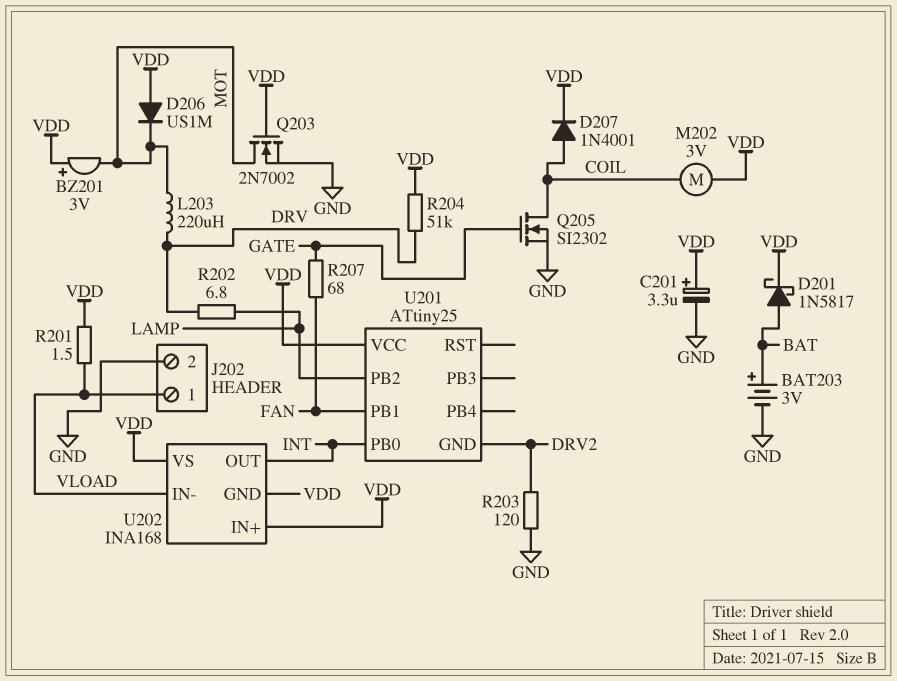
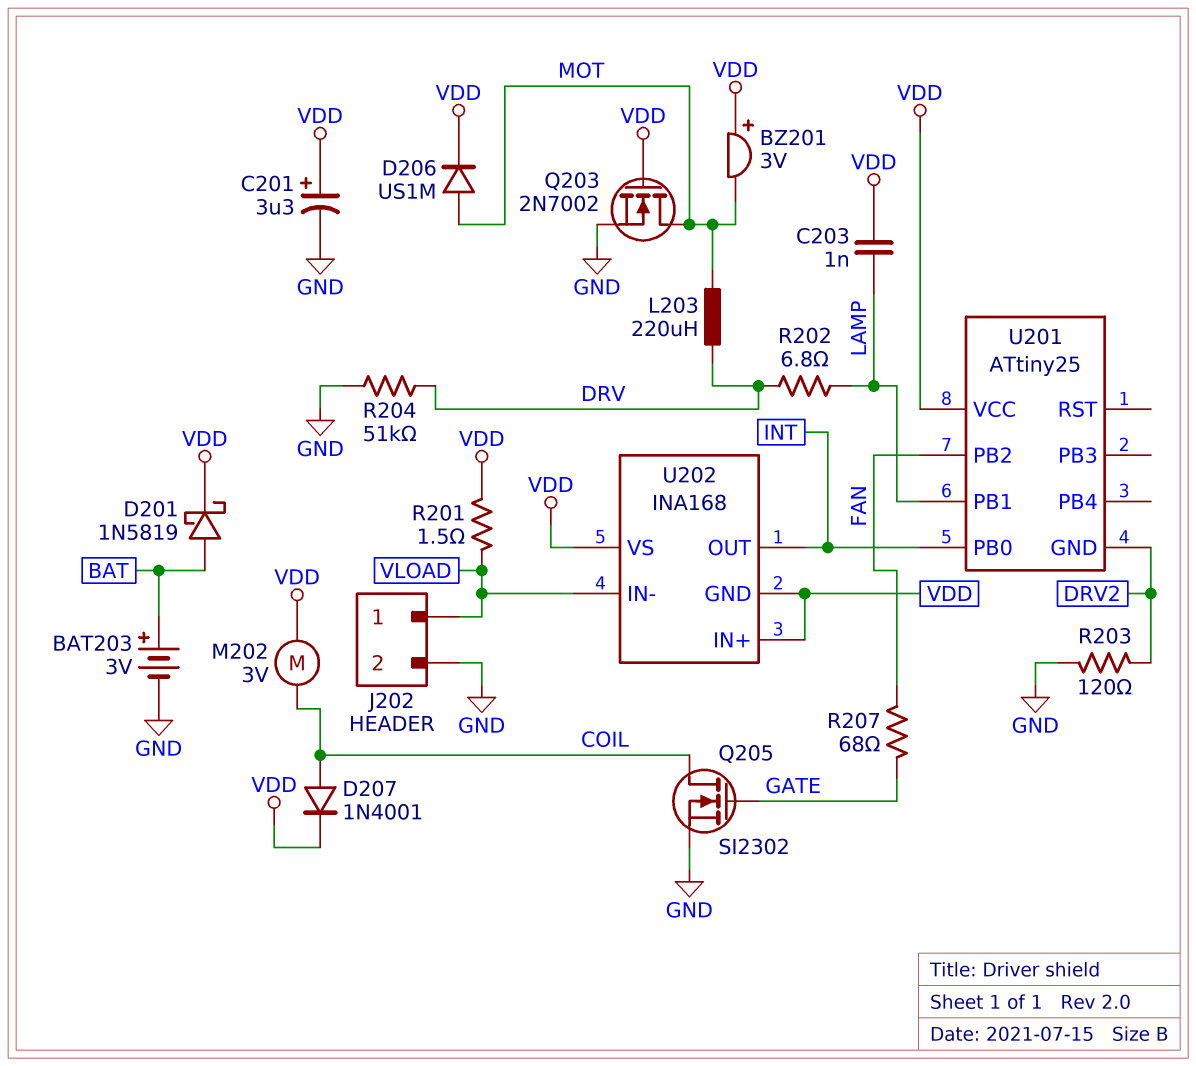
C203: none -> 1nF (LAMP, VDD)
D201: schottky 1N5817 (A BAT, K VDD) -> schottky 1N5819 (A BAT, K VDD)
D206: diode US1M (A VDD, K MOT) -> diode US1M (A MOT, K VDD)
R204: 51k (DRV, VDD) -> 51k (DRV, GND)
U201 pin PB1: FAN -> LAMP
U201 pin PB2: LAMP -> FAN

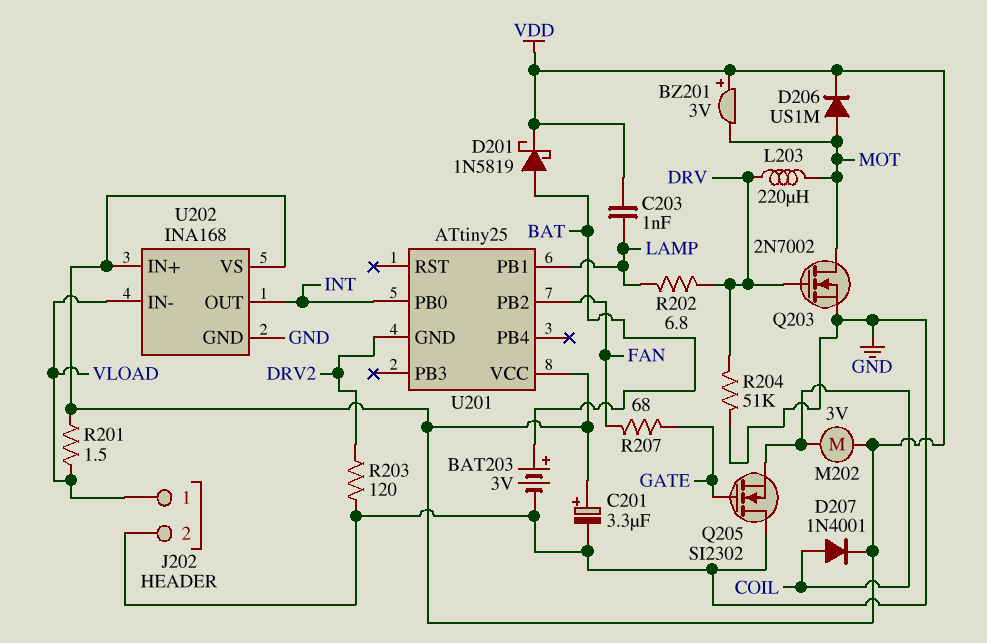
Q203: NMOS 2N7002 (G VDD, D MOT, S GND) -> NMOS 2N7002 (G DRV, D MOT, S GND)
Q205: NMOS SI2302 (G GATE, D COIL, S GND) -> NMOS SI2302 (G GATE, D GND, S COIL)
U202 pin GND: VDD -> GND

